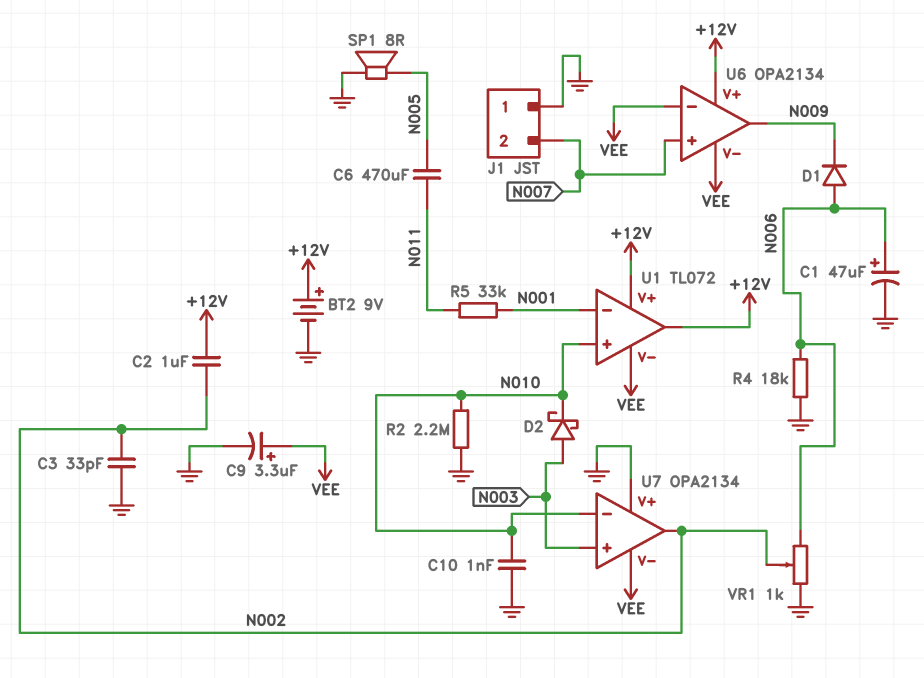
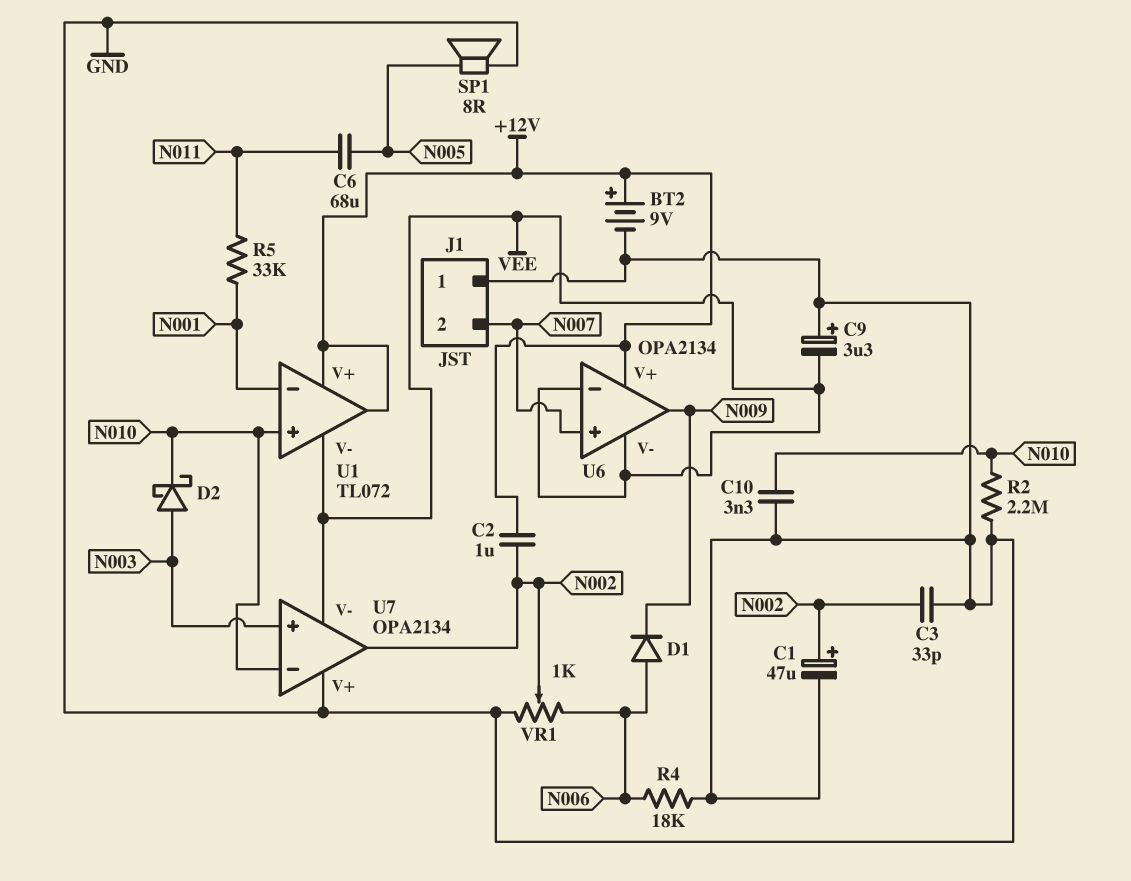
C1: 47uF (plus N006, minus GND) -> 47uF (plus N002, minus GND)
C6: 470uF (N005, N011) -> 68uF (N005, N011)
C9: 3.3uF (plus VEE, minus GND) -> 3.3uF (plus GND, minus VEE)
C10: 1nF (GND, N010) -> 3.3nF (GND, N010)

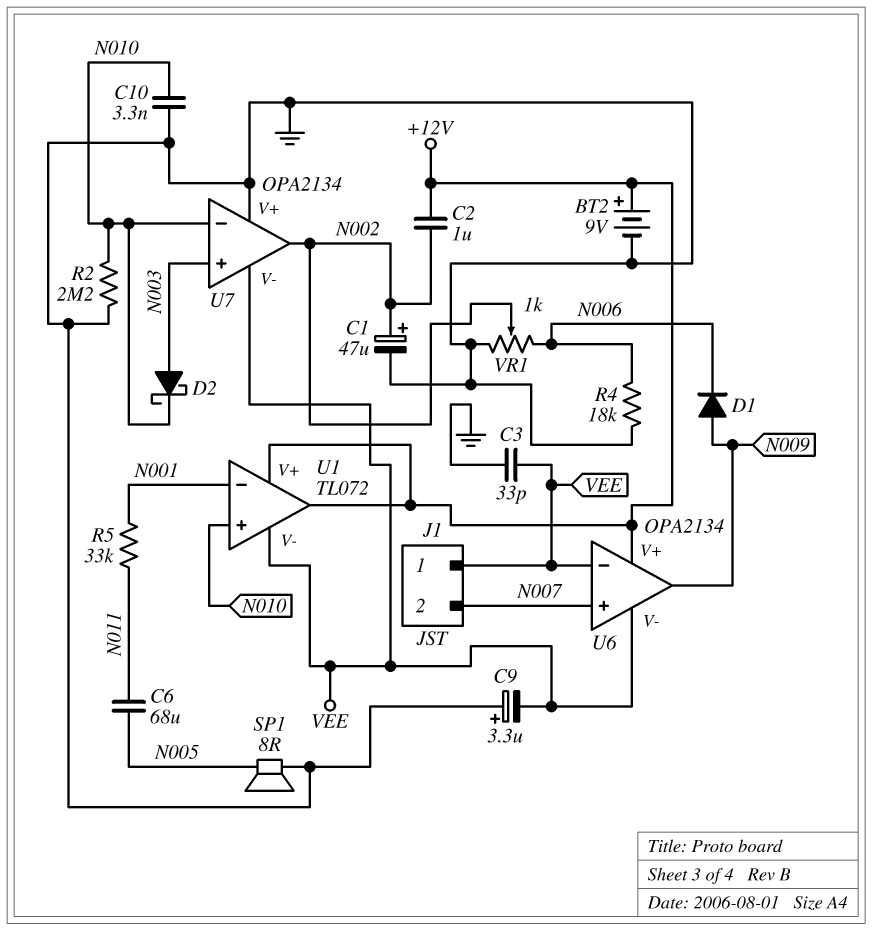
C3: 33pF (GND, N002) -> 33pF (GND, VEE)
D1: diode (A N006, K N009) -> diode (A N009, K N006)
J1 pin 1: GND -> VEE

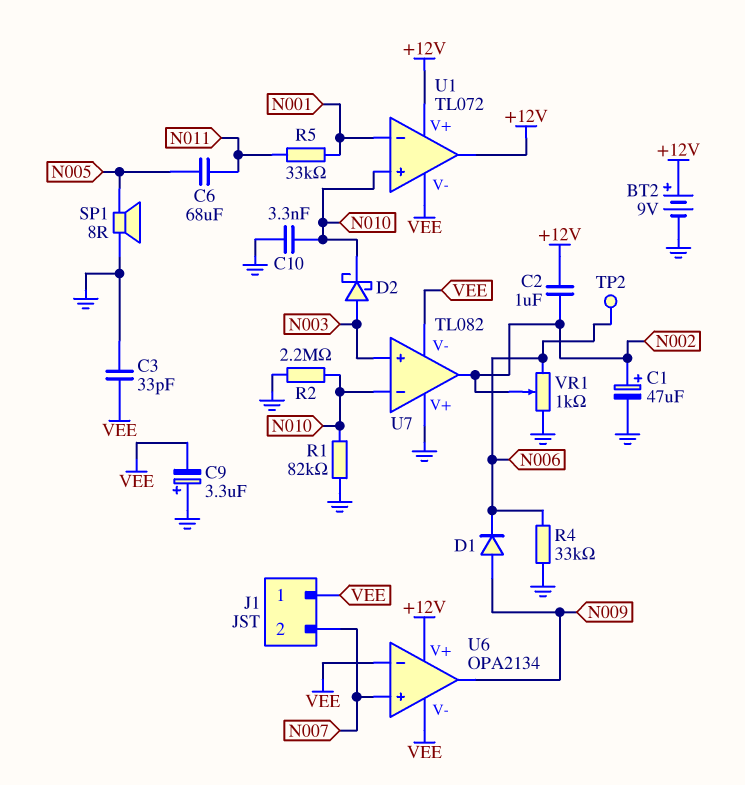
R1: none -> 82k (GND, N010)
R4: 18k (GND, N006) -> 33k (GND, N006)
TP2: none -> test point (N006)
U7: OPA2134 -> TL082

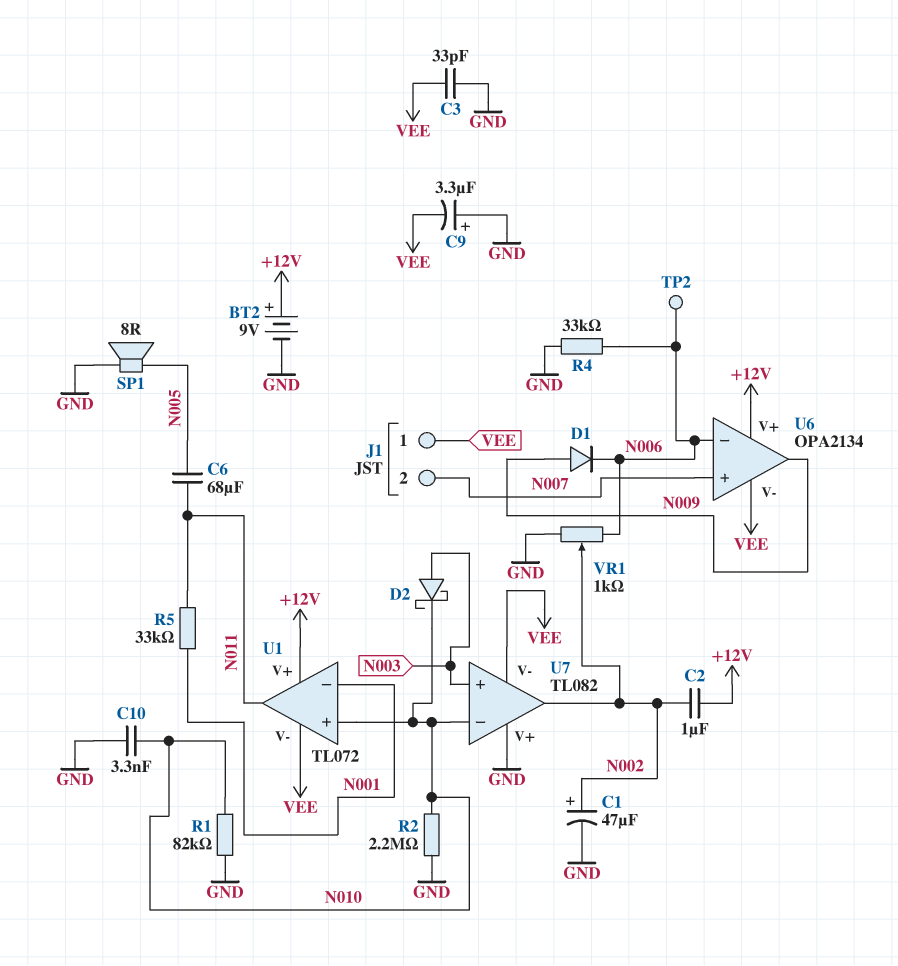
U1 pin out: +12V -> N011
U6 pin in-: VEE -> N006

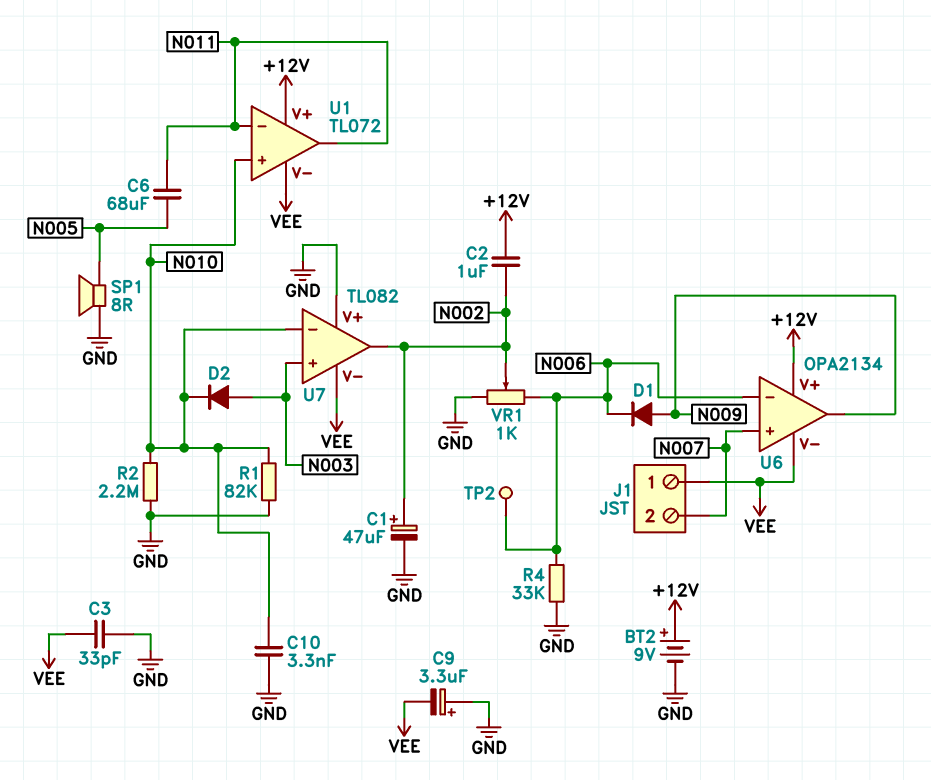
D2: schottky (A N003, K N010) -> diode (A N003, K N010)
R5: 33k (N001, N011) -> none
U1 pin in-: N001 -> N011

